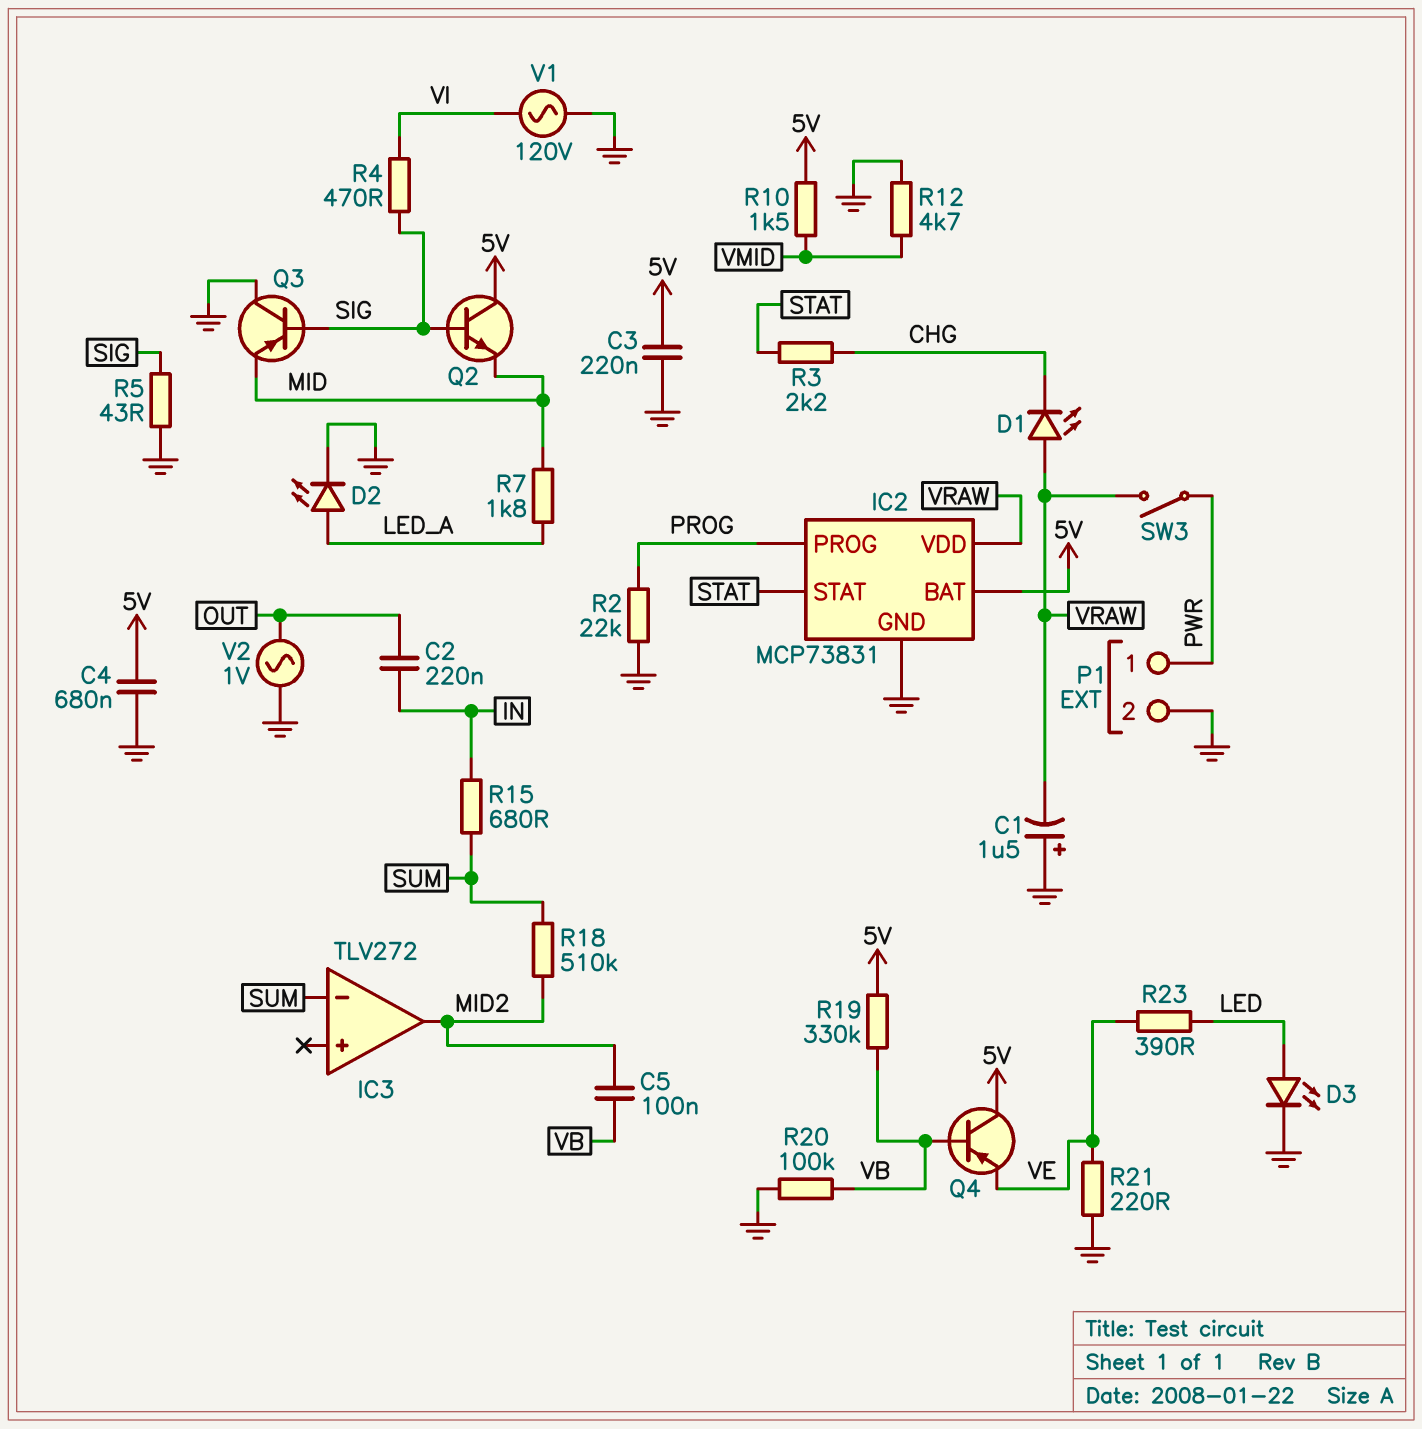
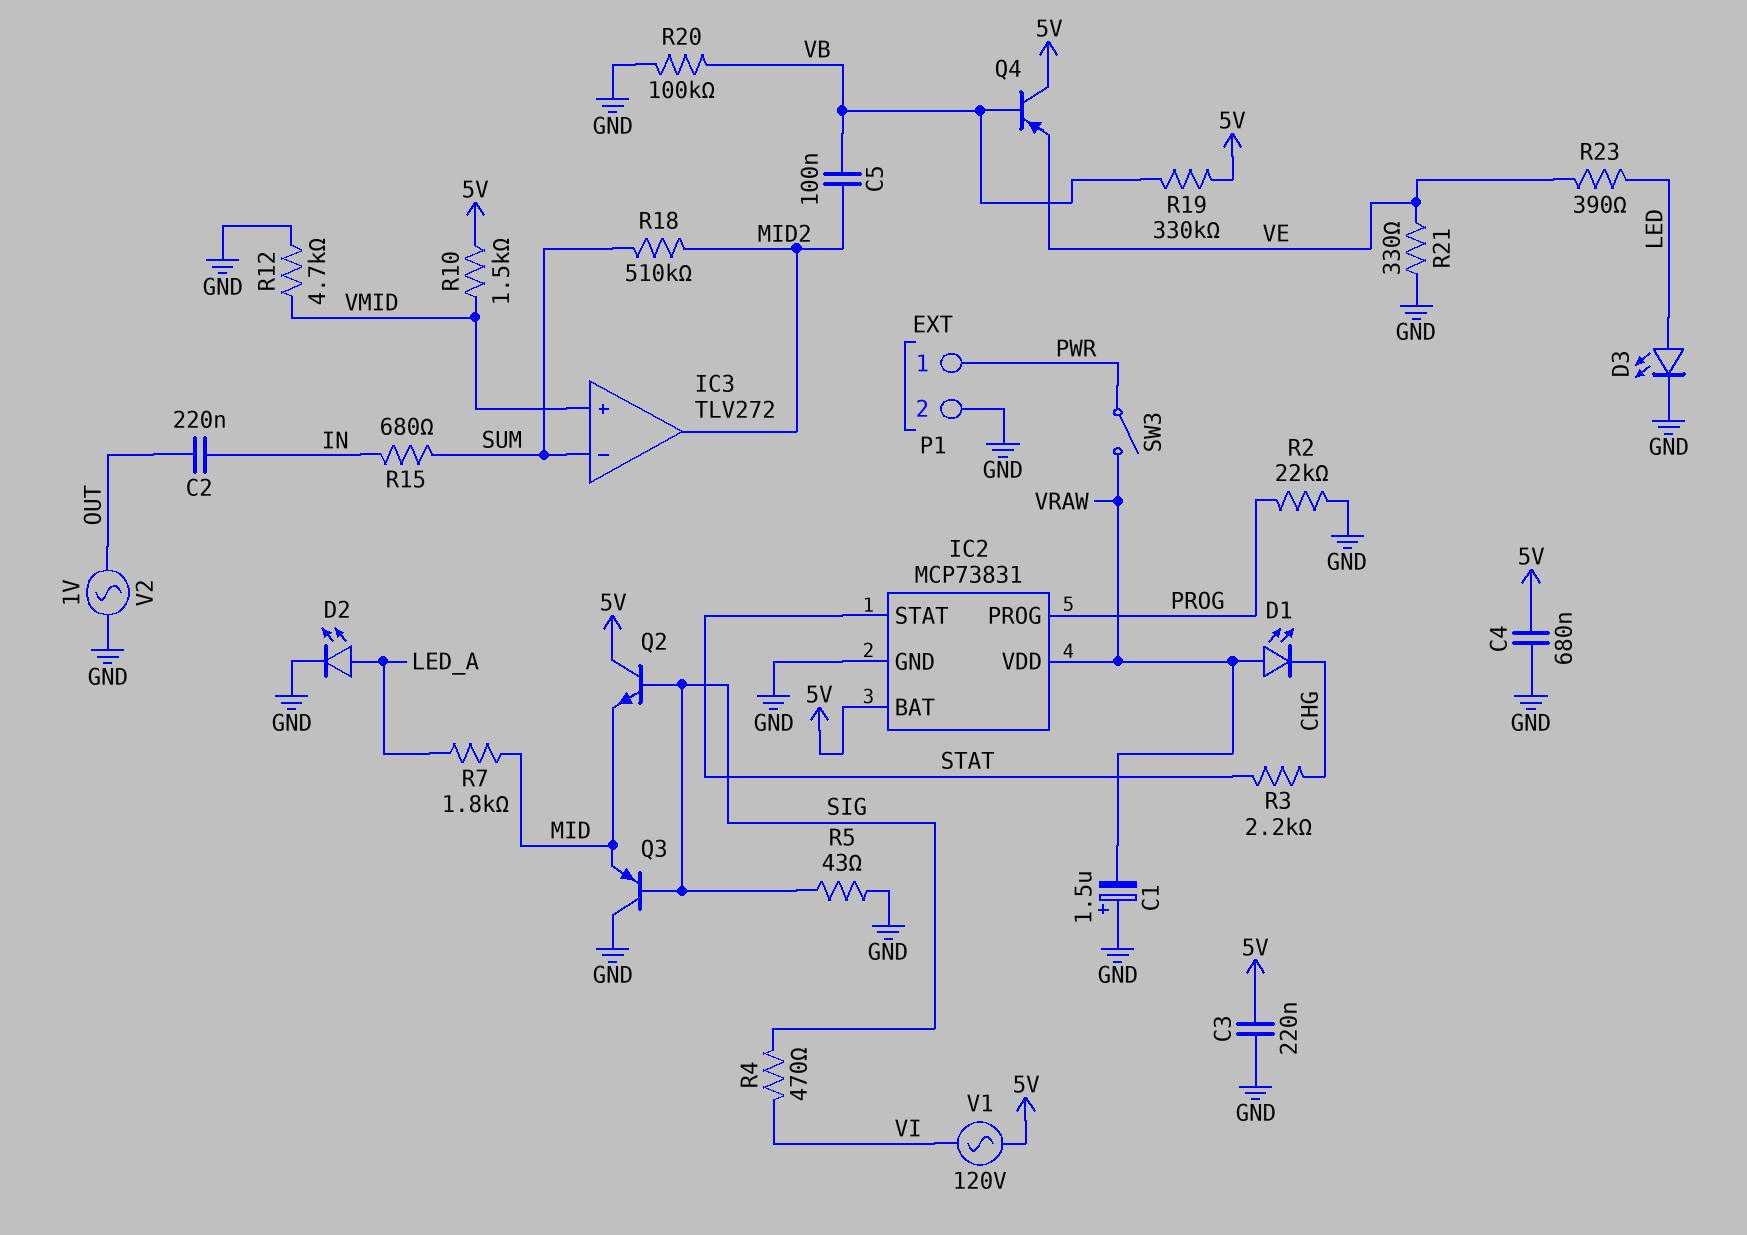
IC3 pin in+: none -> VMID
R21: 220 (GND, VE) -> 330 (GND, VE)
V1: AC 120V (GND, VI) -> AC 120V (5V, VI)

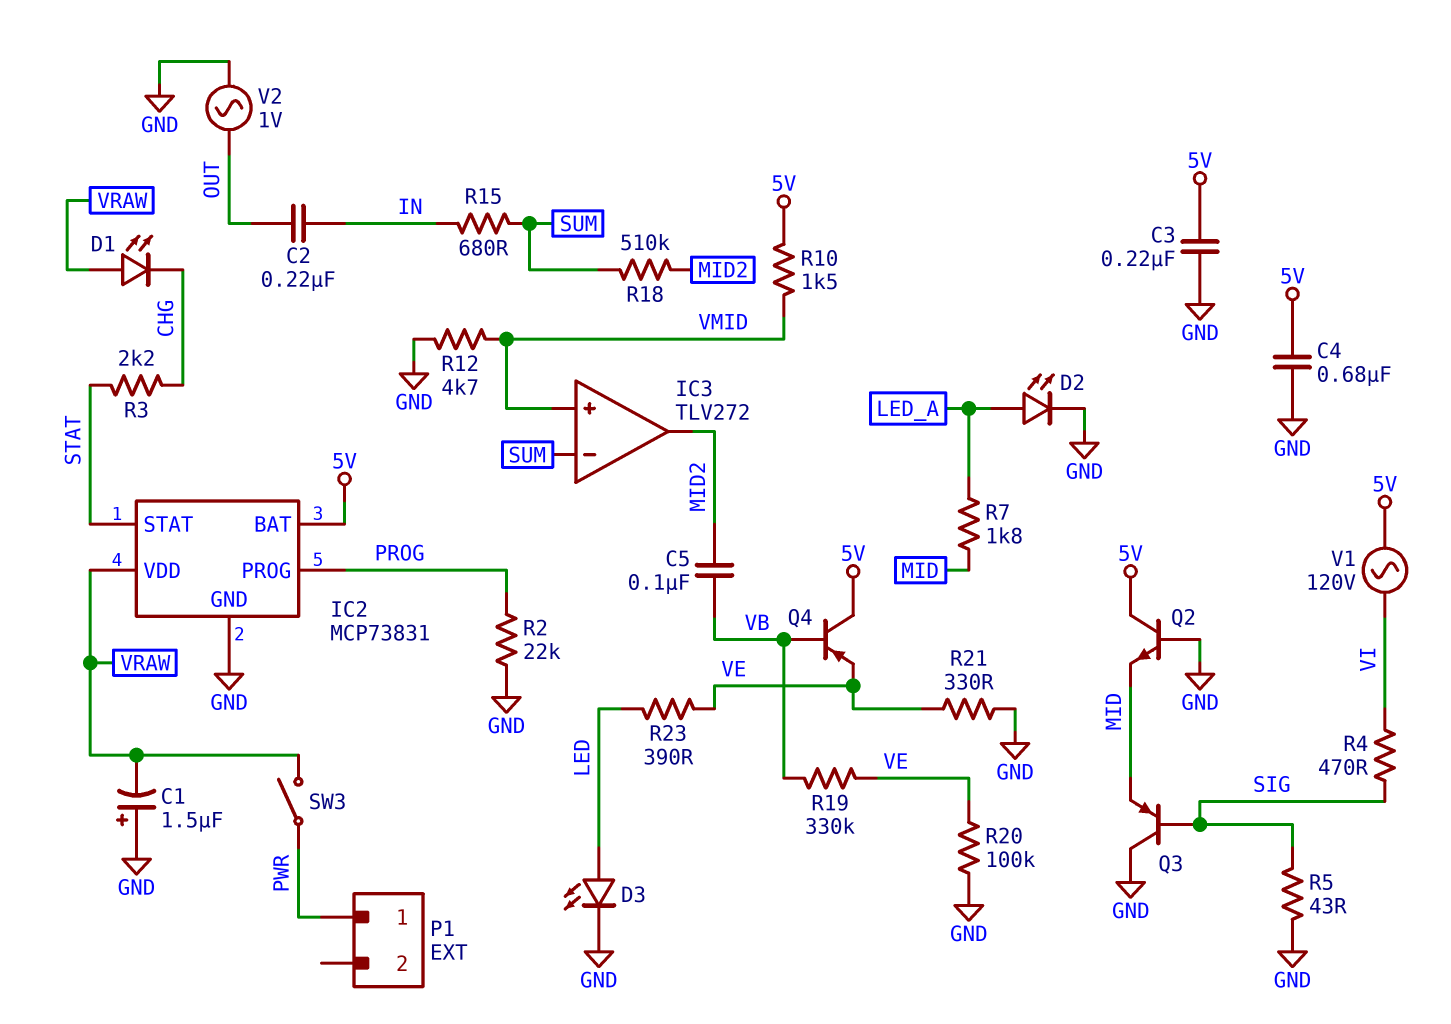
P1 pin 2: GND -> none
Q2: NPN (B SIG, C 5V, E MID) -> NPN (B GND, C 5V, E MID)
R19: 330k (5V, VB) -> 330k (VB, VE)
R20: 100k (GND, VB) -> 100k (GND, VE)

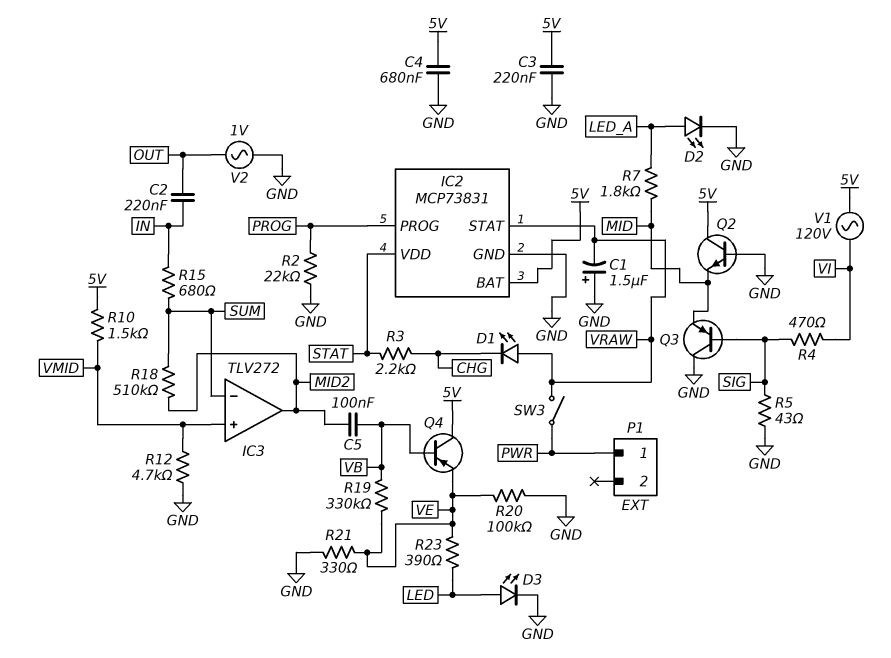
IC2 pin STAT: STAT -> VRAW
IC2 pin VDD: VRAW -> STAT

